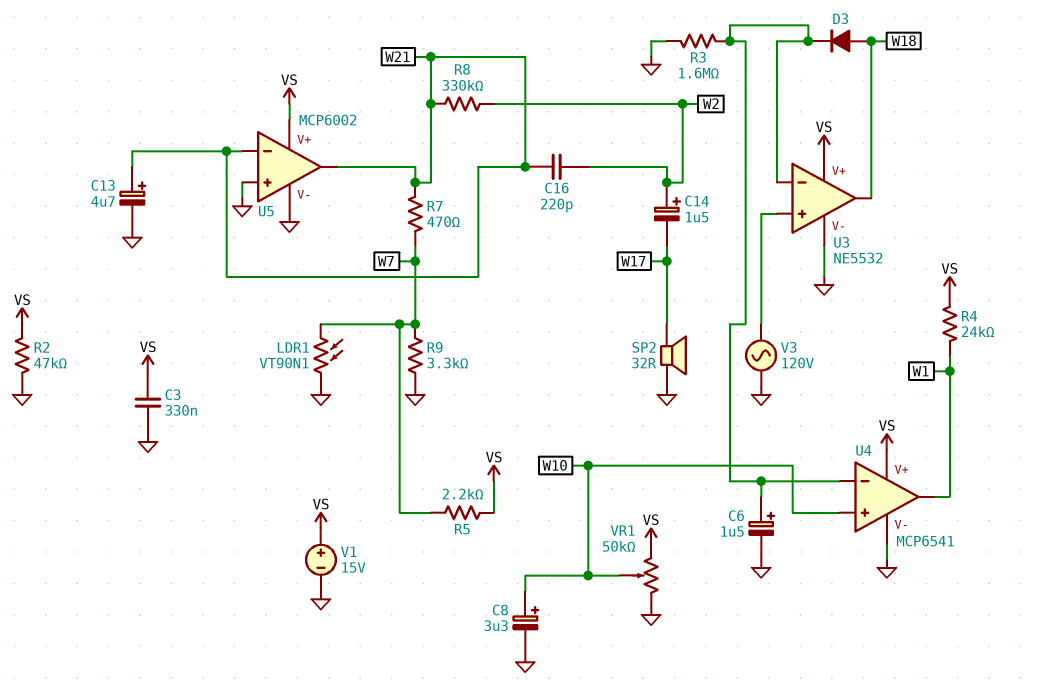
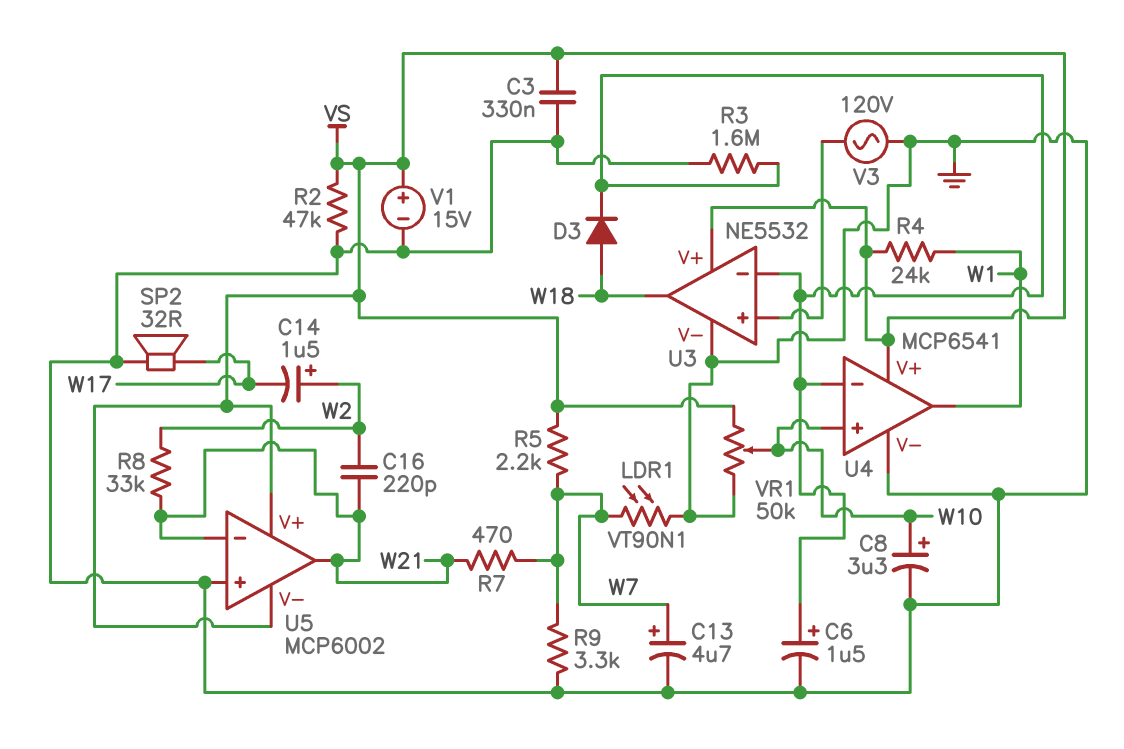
C13: 4.7uF (plus W21, minus GND) -> 4.7uF (plus W7, minus GND)
R8: 330k (W2, W21) -> 33k (W2, W21)
U5 pin V-: GND -> VS

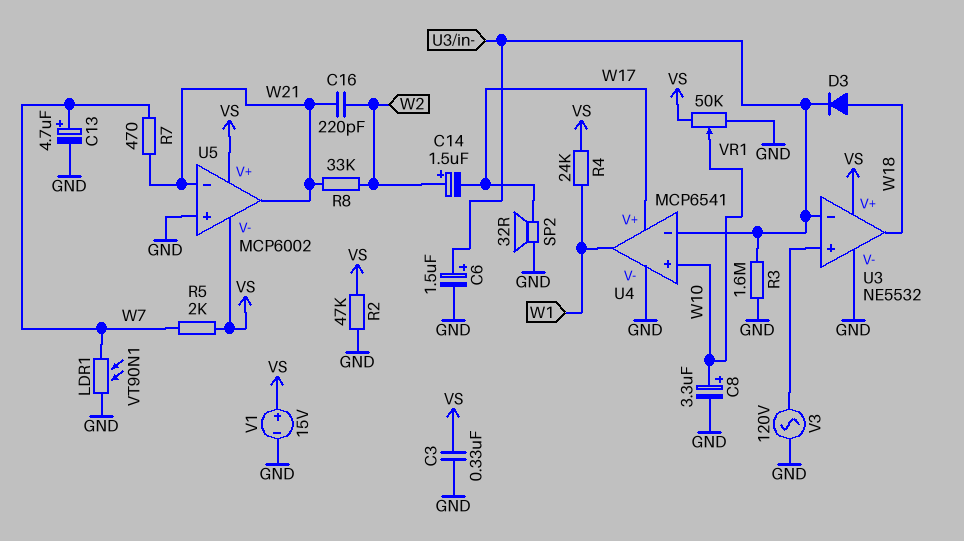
R5: 2.2k (VS, W7) -> 2k (VS, W7)
R9: 3.3k (GND, W7) -> none
U4 pin V+: VS -> W17

